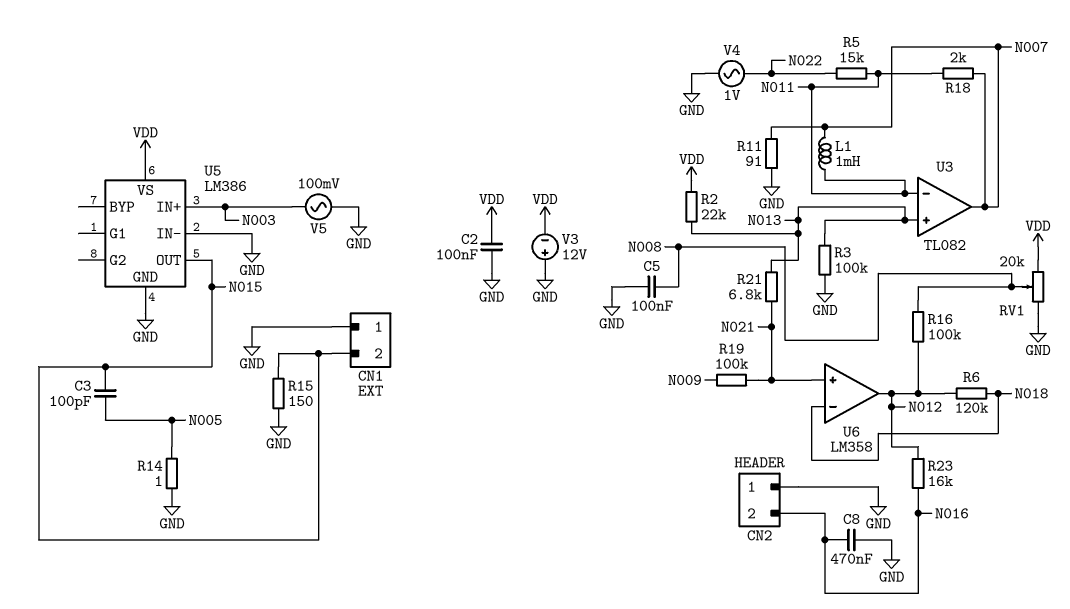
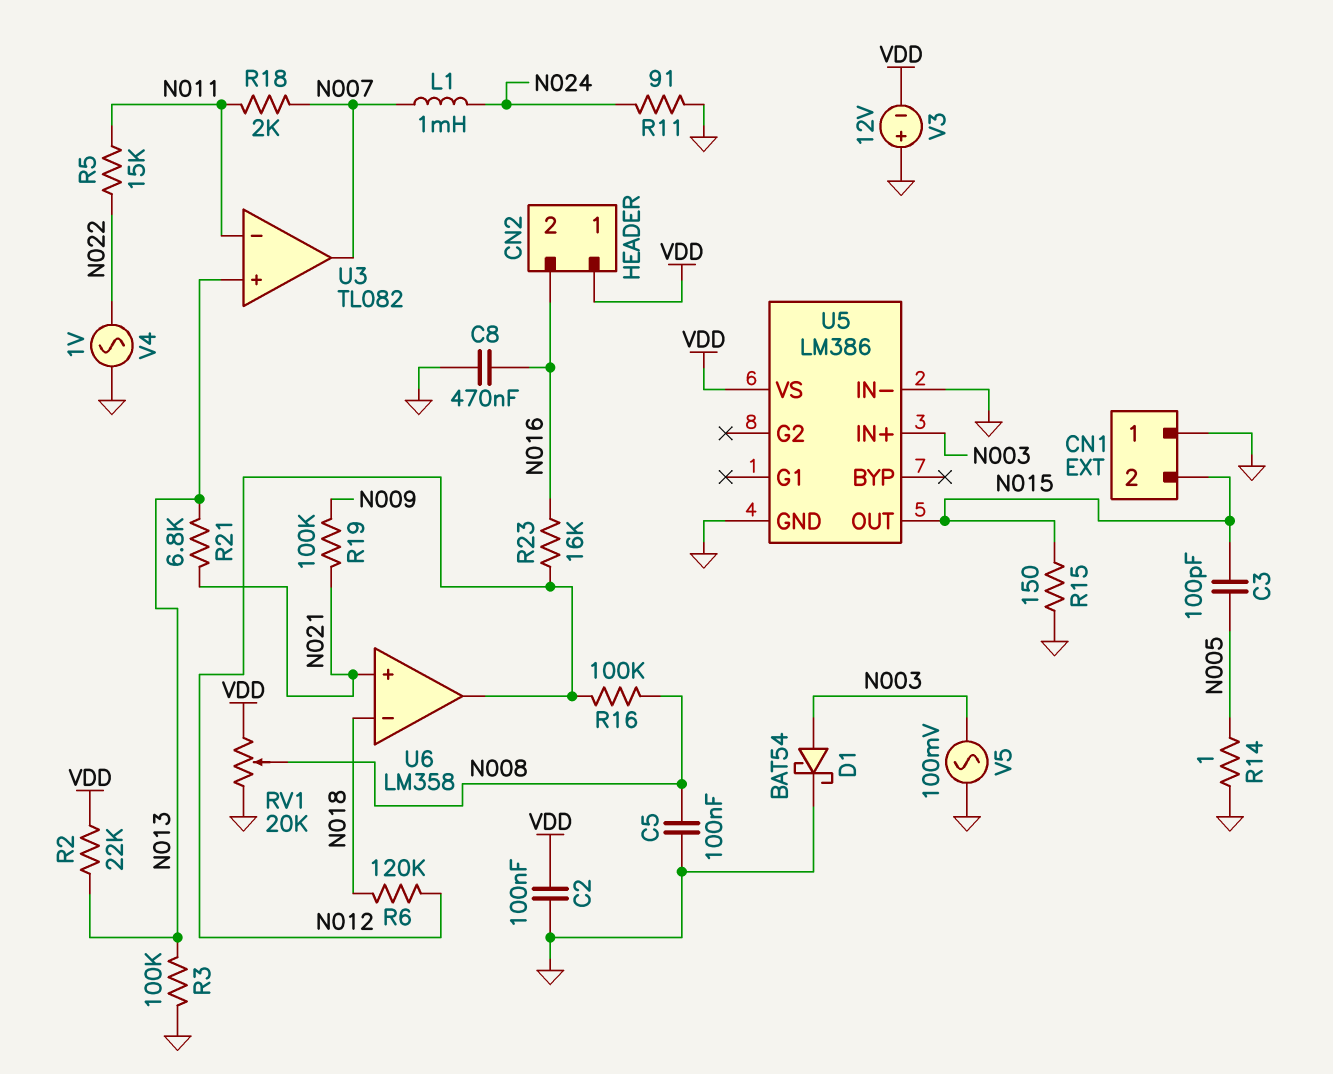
CN2 pin 1: GND -> VDD
D1: none -> schottky BAT54 (A N003, K GND)
L1: 1mH (N007, N011) -> 1mH (N007, N024)
R11: 91 (GND, N007) -> 91 (GND, N024)

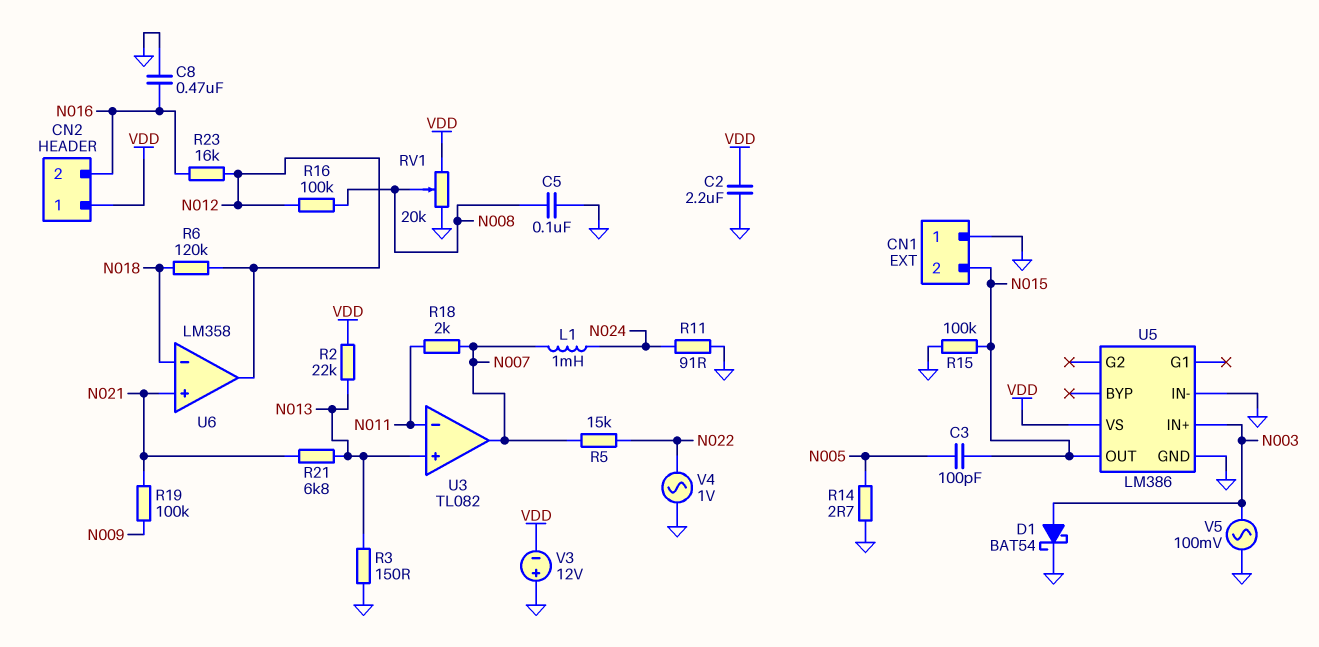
C2: 100nF (GND, VDD) -> 2.2uF (GND, VDD)
R3: 100k (GND, N013) -> 150 (GND, N013)
R5: 15k (N011, N022) -> 15k (N007, N022)
R14: 1 (GND, N005) -> 2.7 (GND, N005)
R15: 150 (GND, N015) -> 100k (GND, N015)

